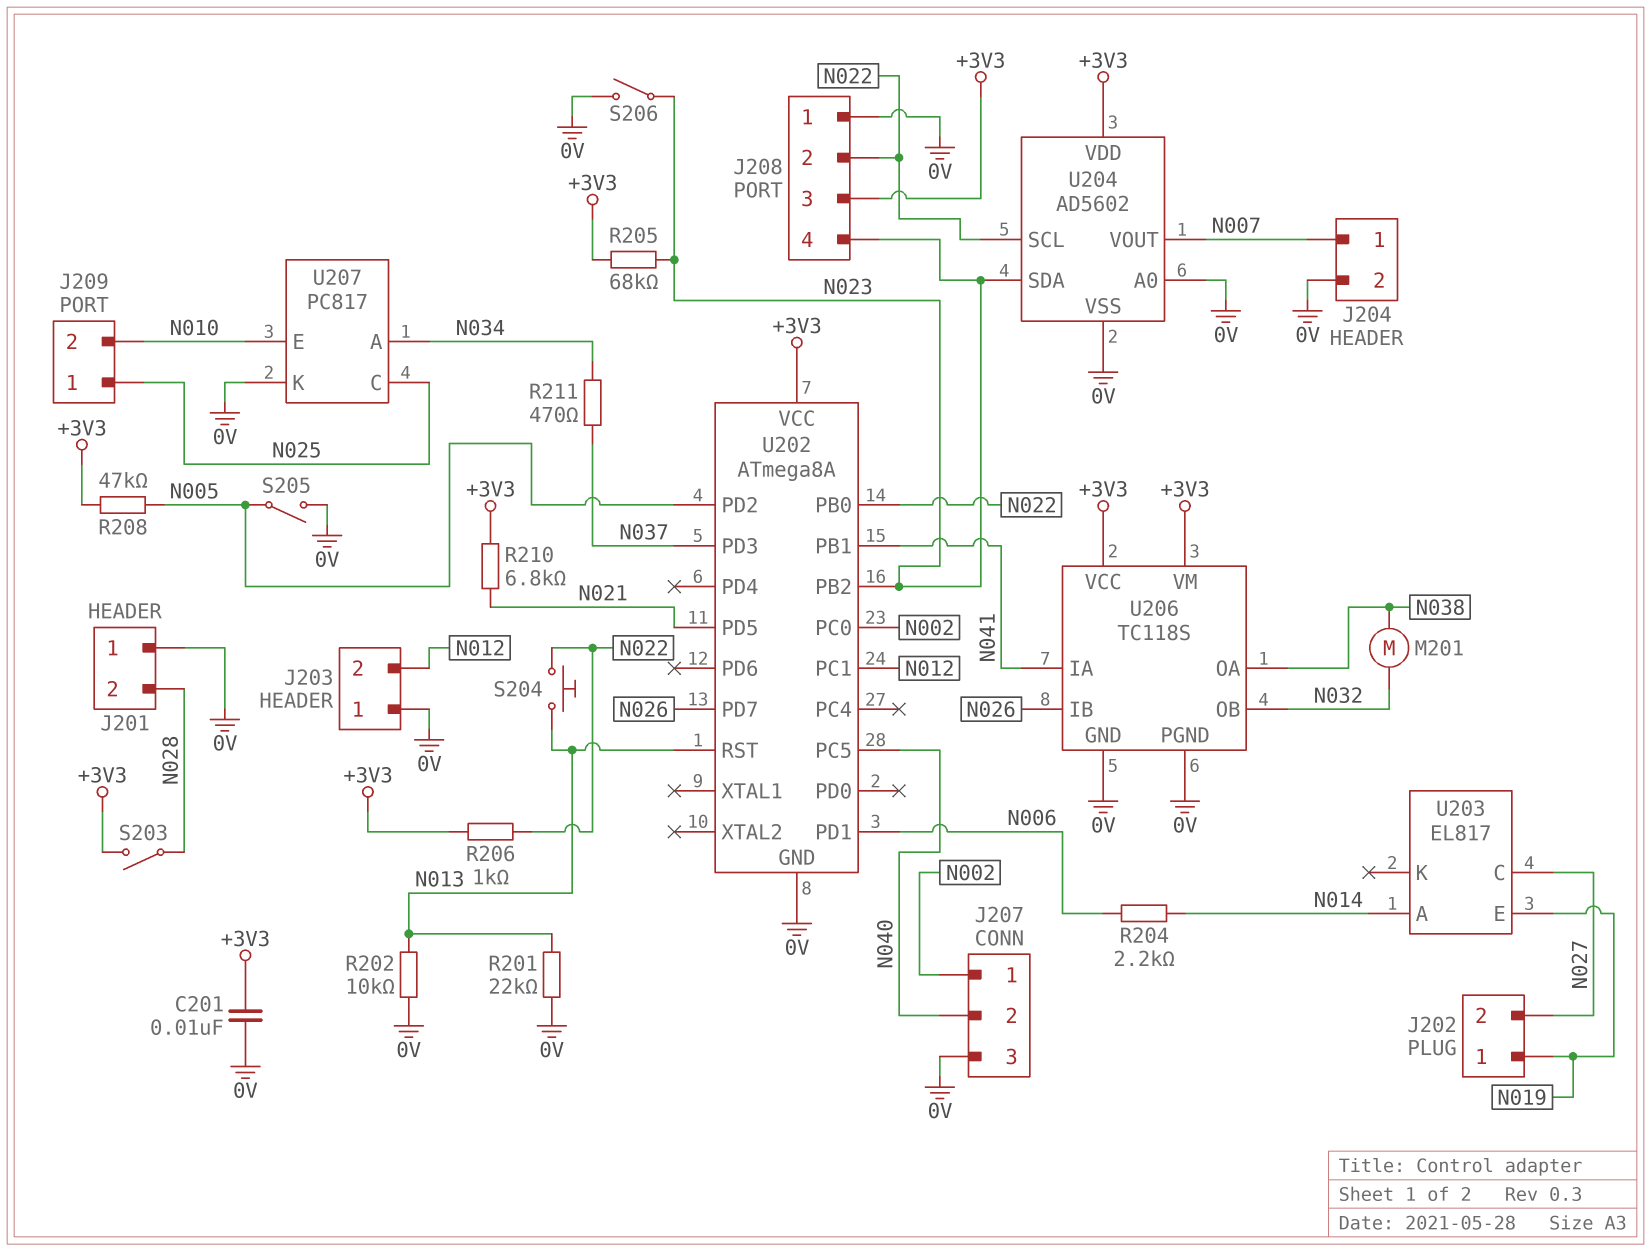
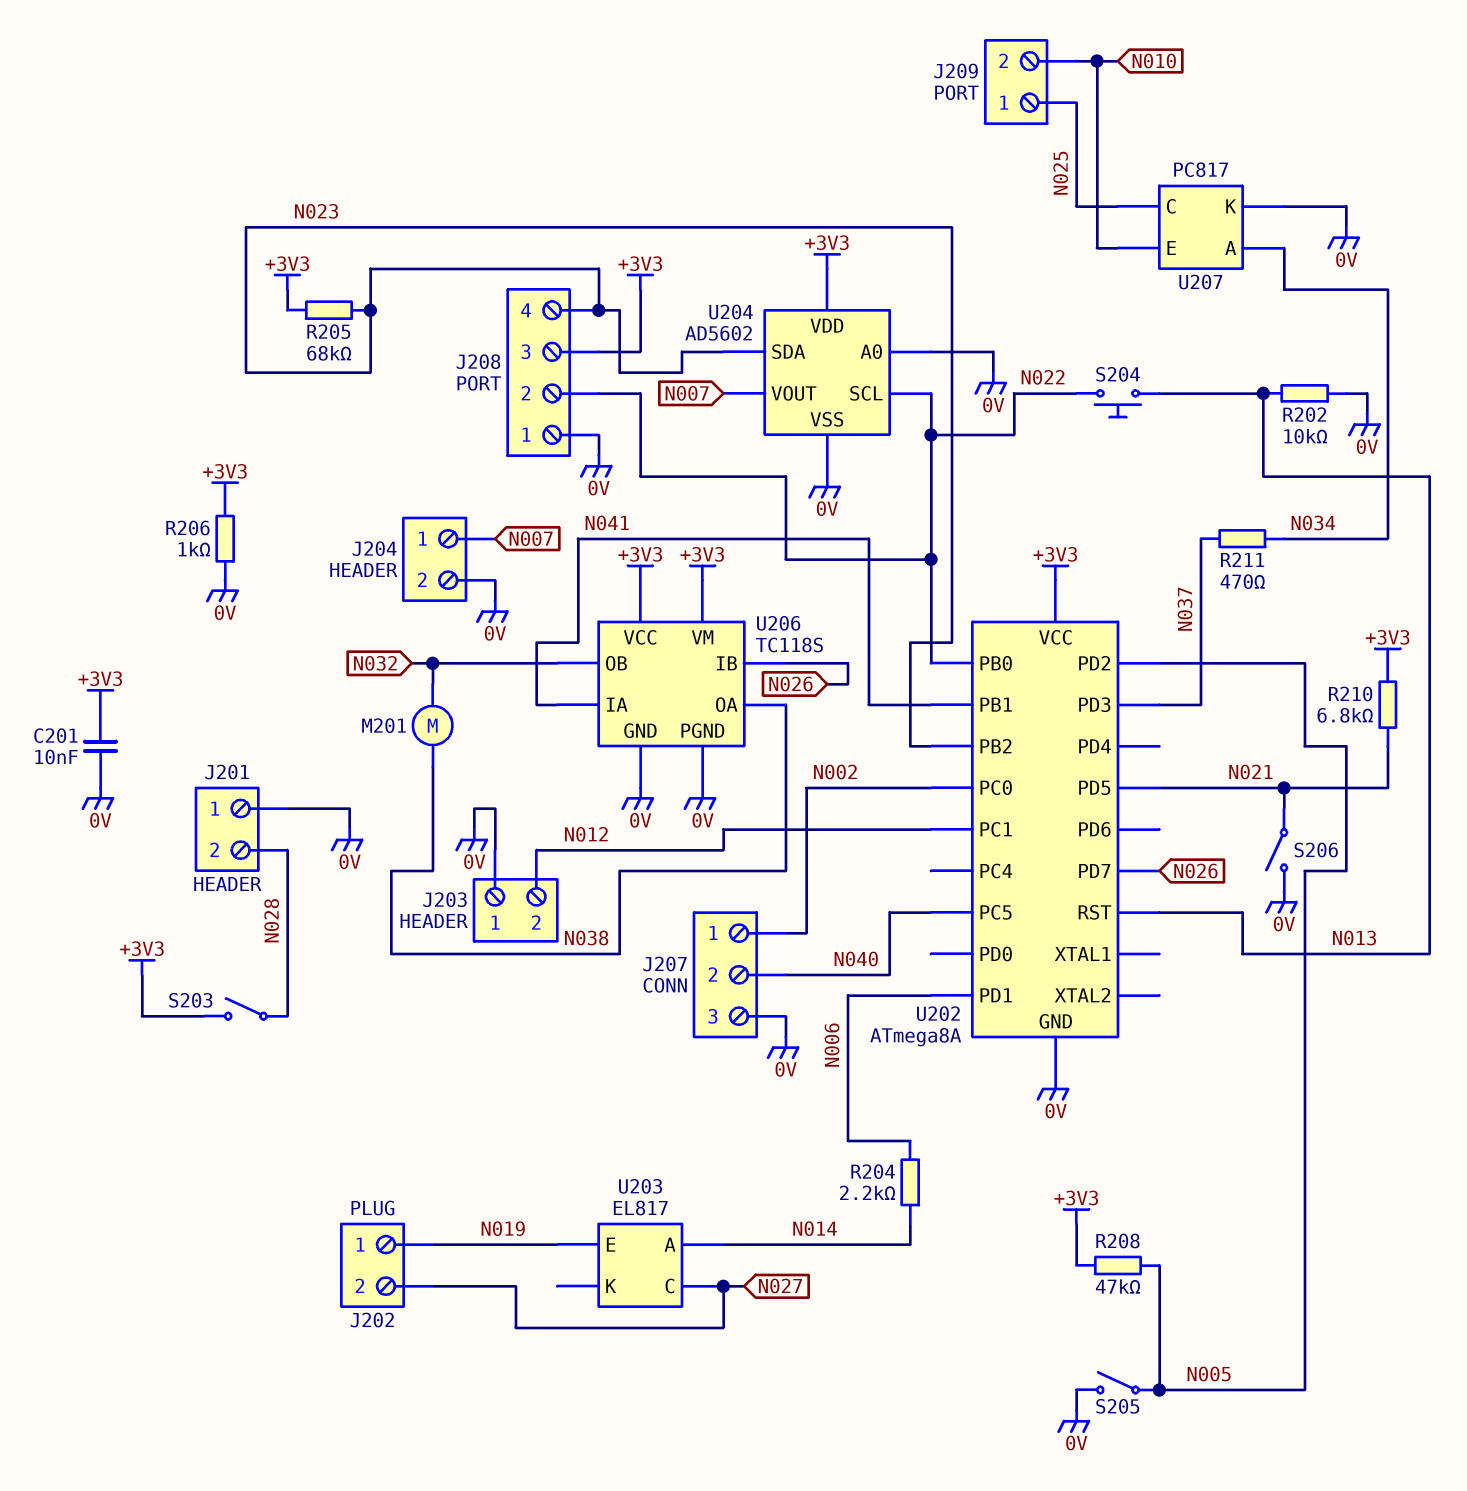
R201: 22k (0V, N013) -> none
R206: 1k (+3V3, N022) -> 1k (+3V3, 0V)
S206: switch (0V, N023) -> switch (0V, N021)

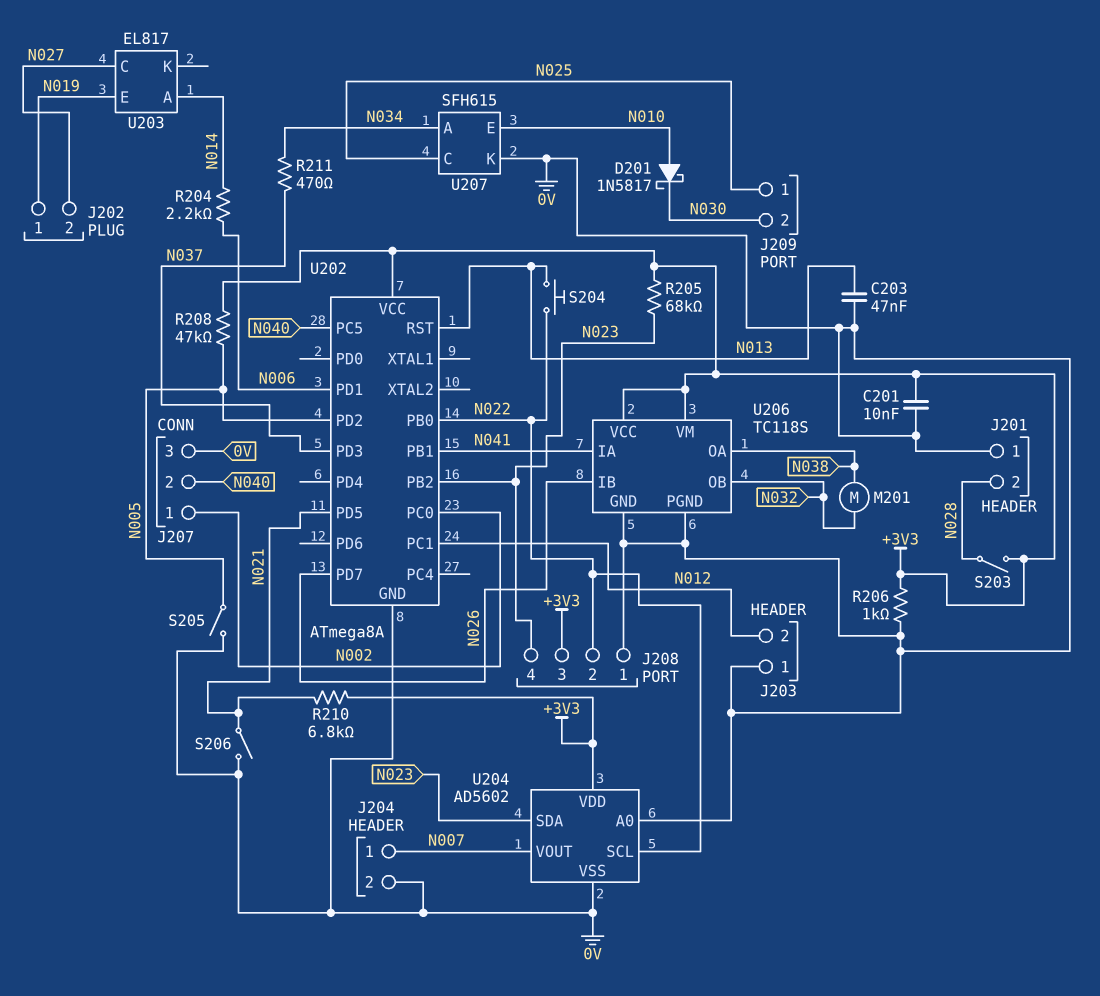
C203: none -> 47nF (0V, N013)
D201: none -> schottky 1N5817 (A N010, K N030)
J209 pin 2: N010 -> N030
R202: 10k (0V, N013) -> none
U207: PC817 -> SFH615

